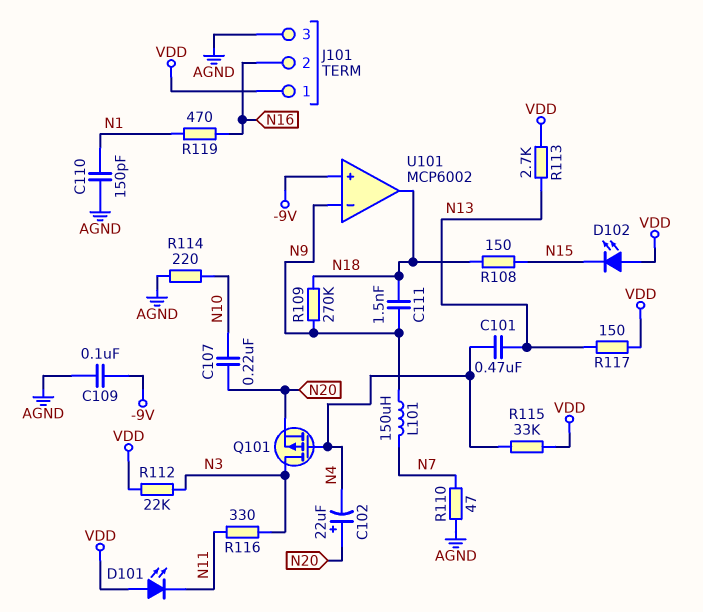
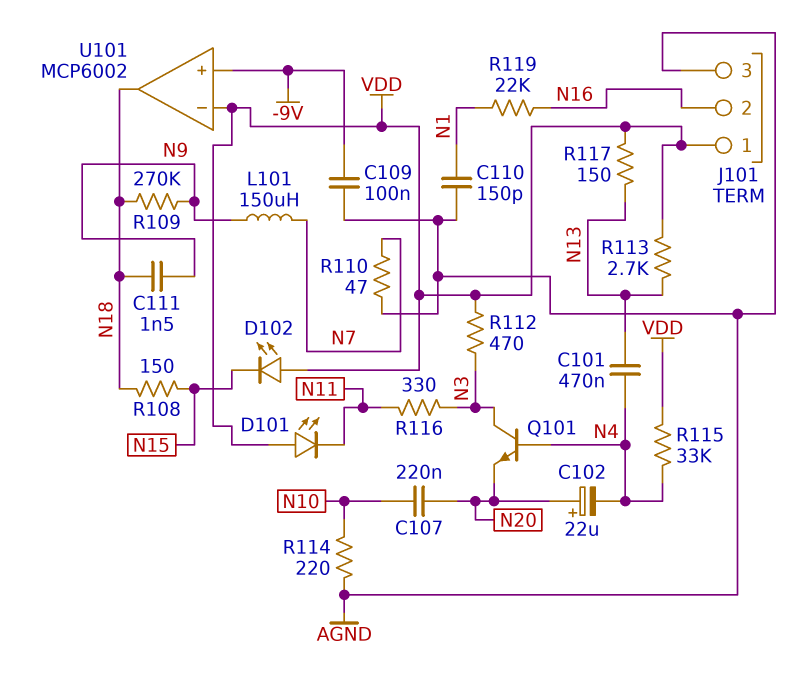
Q101: PMOS (G N4, D N3, S N20) -> NPN (B N4, C N3, E N20)
R112: 22k (N3, VDD) -> 470 (N3, VDD)
R119: 470 (N1, N16) -> 22k (N1, N16)
U101 pin in-: N9 -> VDD

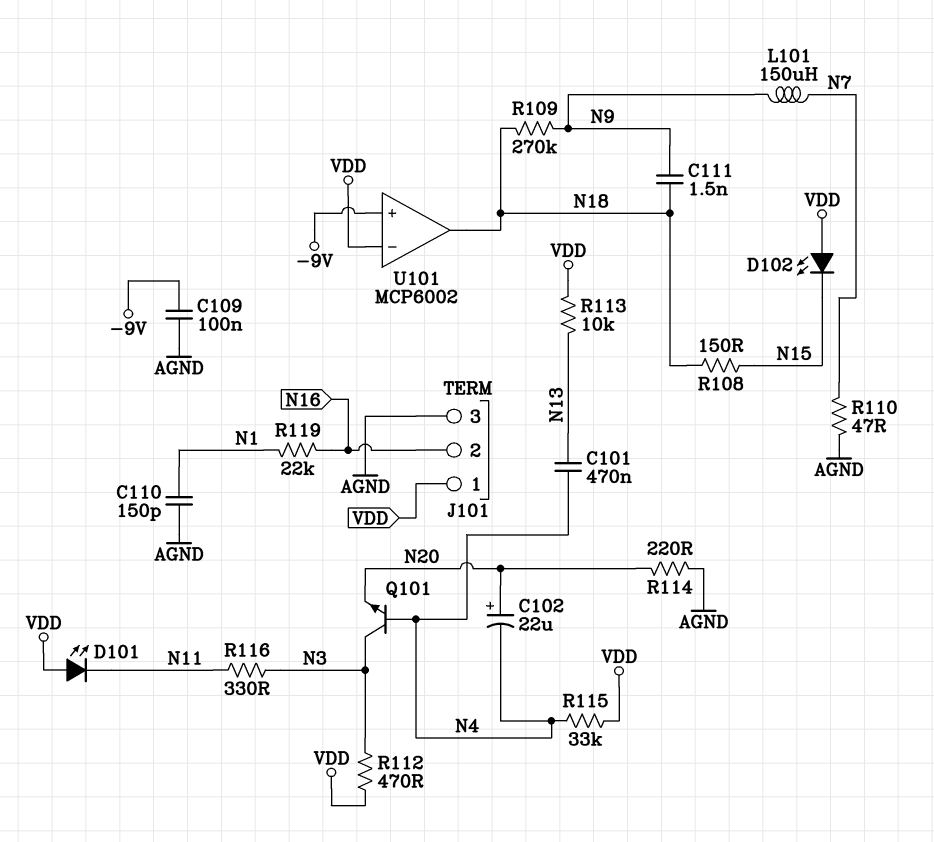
C107: 220nF (N10, N20) -> none
R113: 2.7k (N13, VDD) -> 10k (N13, VDD)
R114: 220 (AGND, N10) -> 220 (AGND, N20)
R117: 150 (N13, VDD) -> none

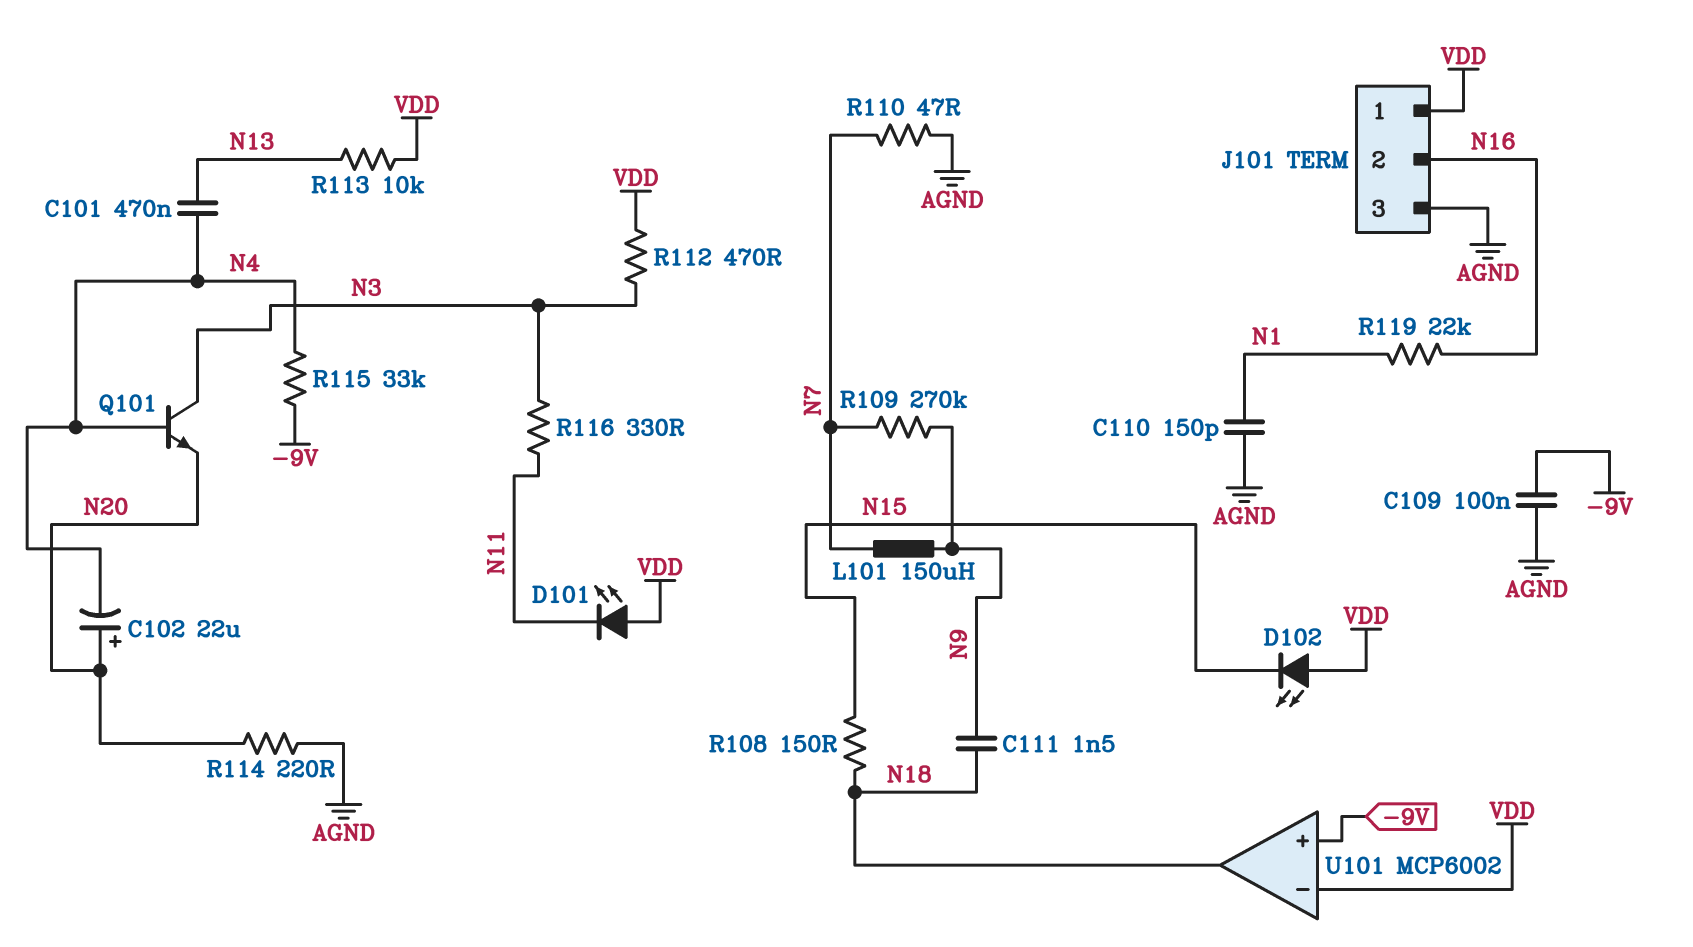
R109: 270k (N9, N18) -> 270k (N7, N9)
R115: 33k (N4, VDD) -> 33k (-9V, N4)

